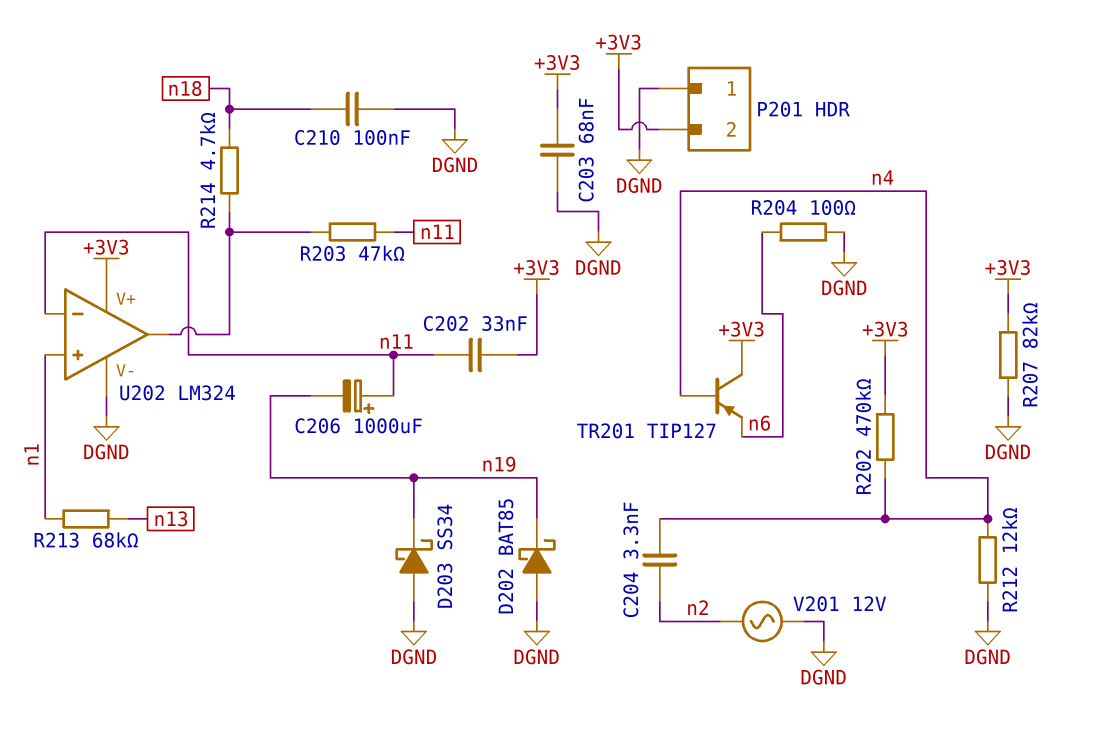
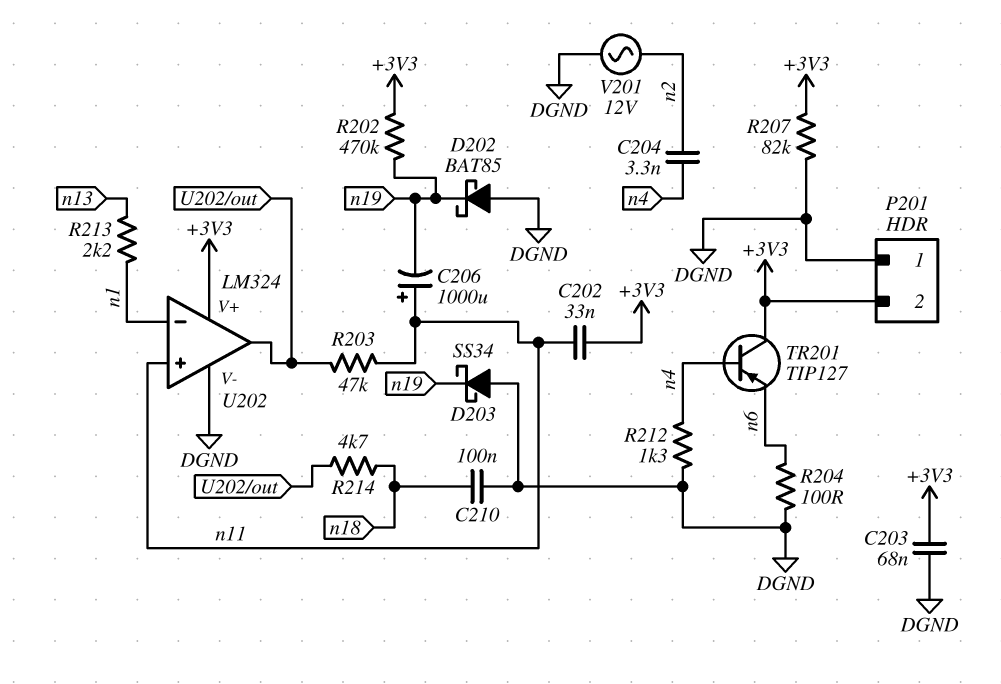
R202: 470k (+3V3, n4) -> 470k (+3V3, n19)
R212: 12k (DGND, n4) -> 1.3k (DGND, n4)
R213: 68k (n1, n13) -> 2.2k (n1, n13)
U202 pin in+: n1 -> n11
U202 pin in-: n11 -> n1

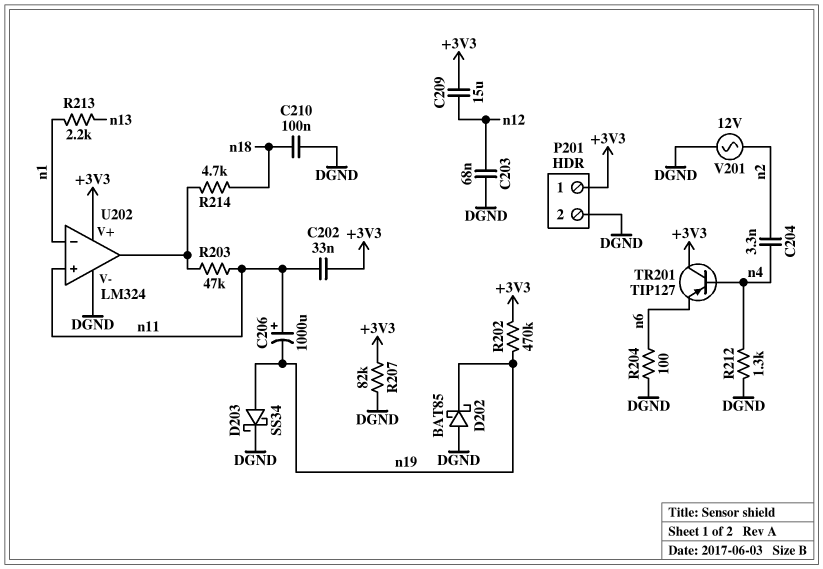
C203: 68nF (+3V3, DGND) -> 68nF (DGND, n12)
C209: none -> 15uF (+3V3, n12)
D203: schottky SS34 (A DGND, K n19) -> schottky SS34 (A n19, K DGND)
P201 pin 1: DGND -> +3V3
P201 pin 2: +3V3 -> DGND

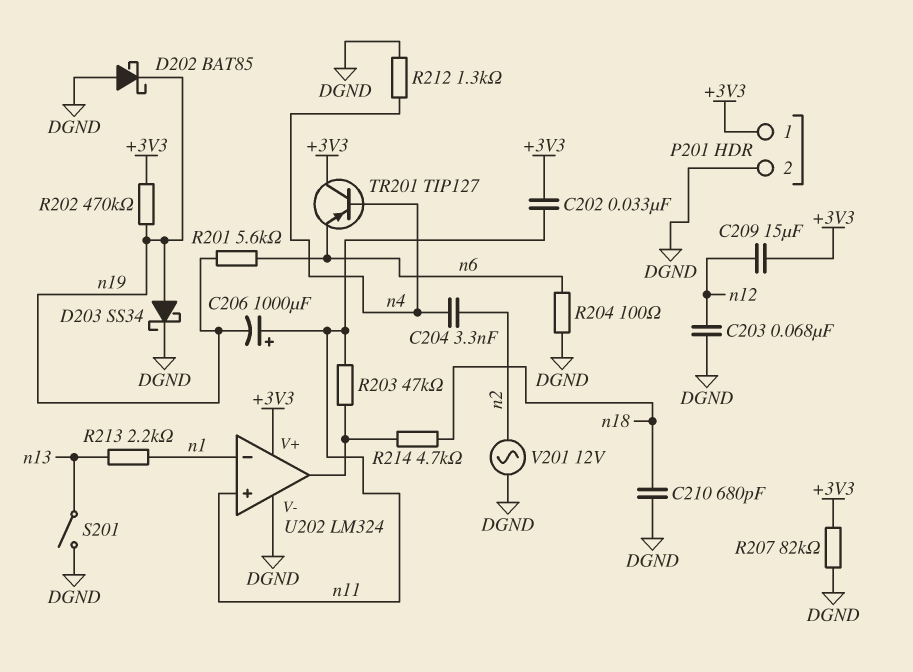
C210: 100nF (DGND, n18) -> 680pF (DGND, n18)
R201: none -> 5.6k (n6, n19)
S201: none -> switch (DGND, n13)

